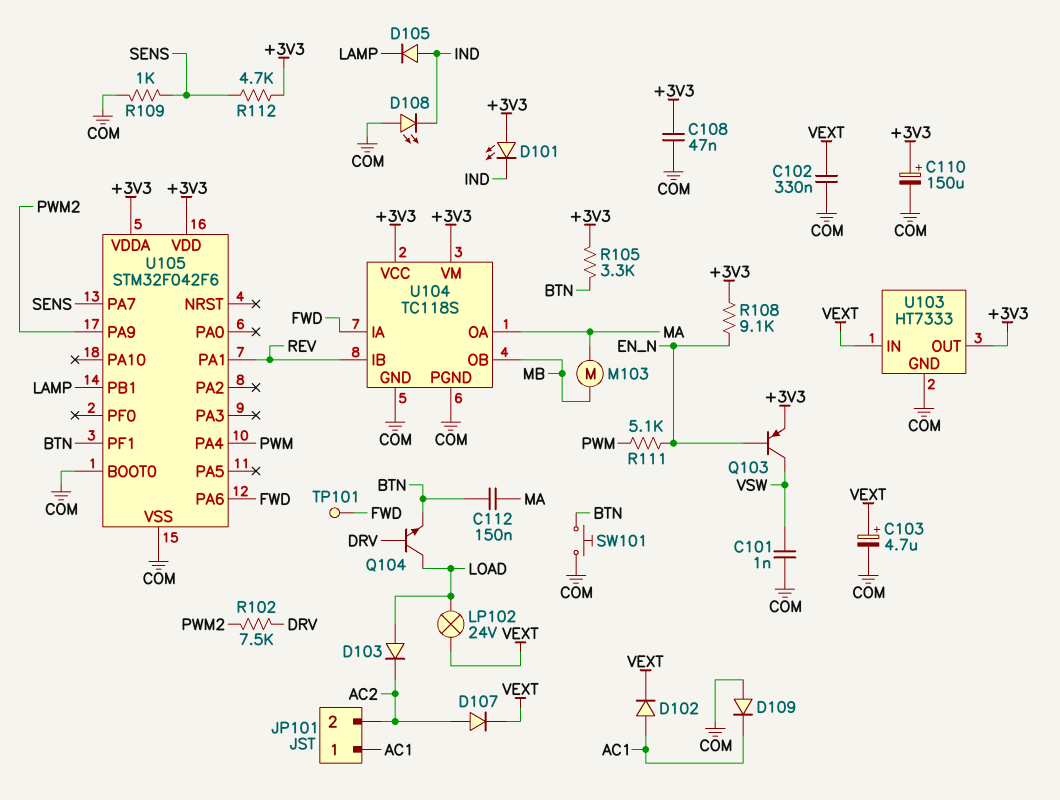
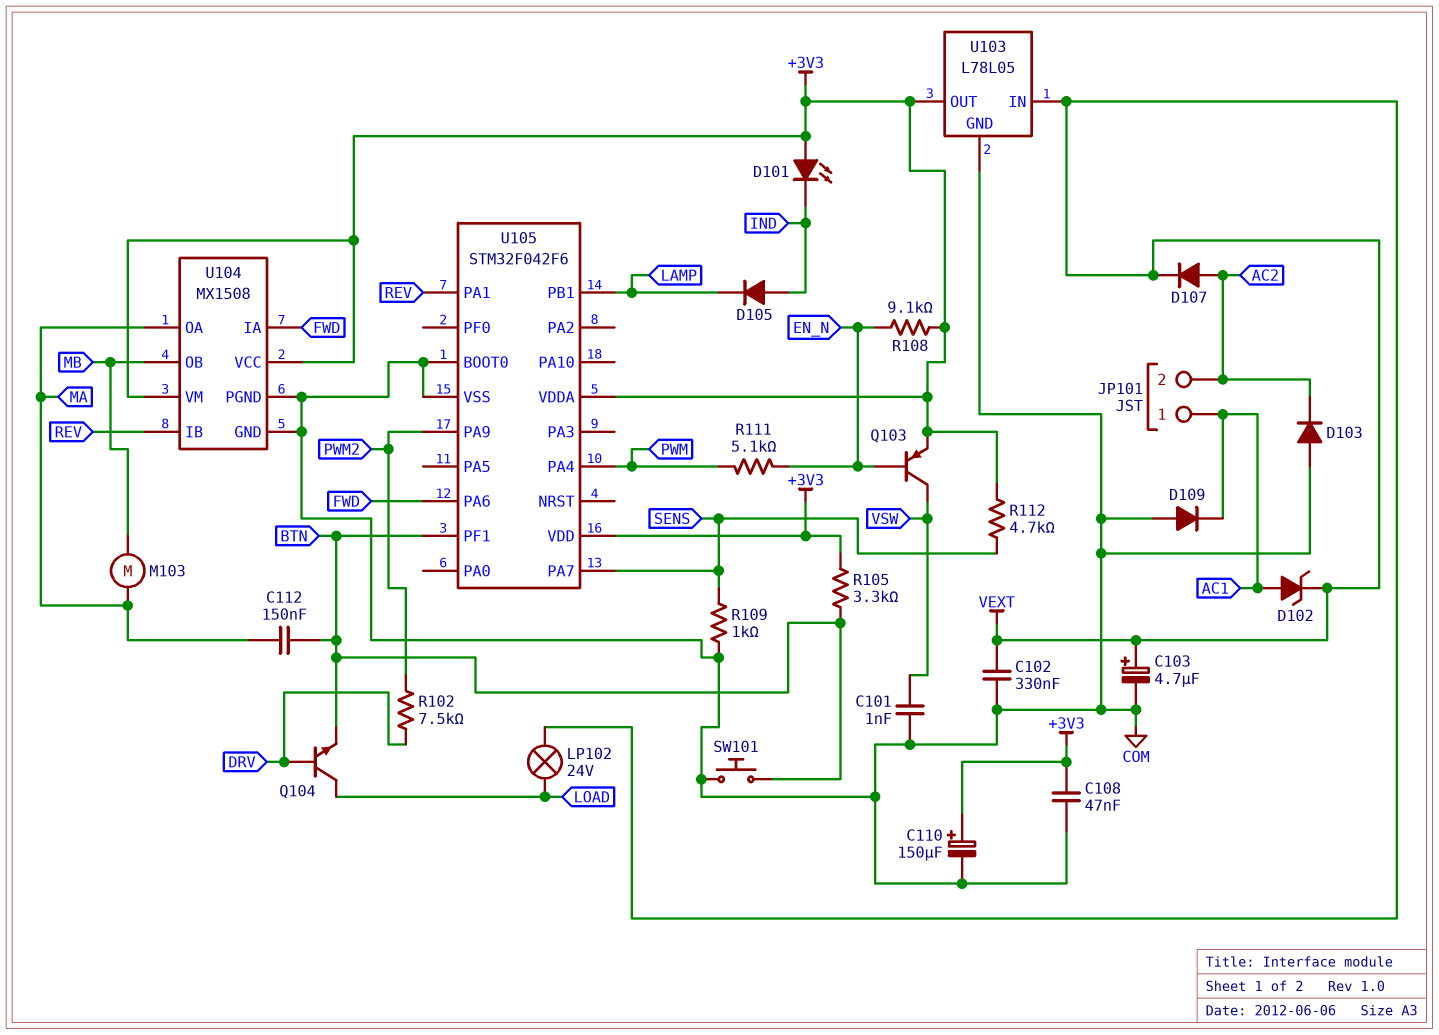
D102: diode (A AC1, K VEXT) -> zener (A AC1, K VEXT)
D103: diode (A LOAD, K AC2) -> diode (A COM, K AC2)
D108: LED (A COM, K IND) -> none
TP101: test point (FWD) -> none
U103: HT7333 -> L78L05
U104: TC118S -> MX1508

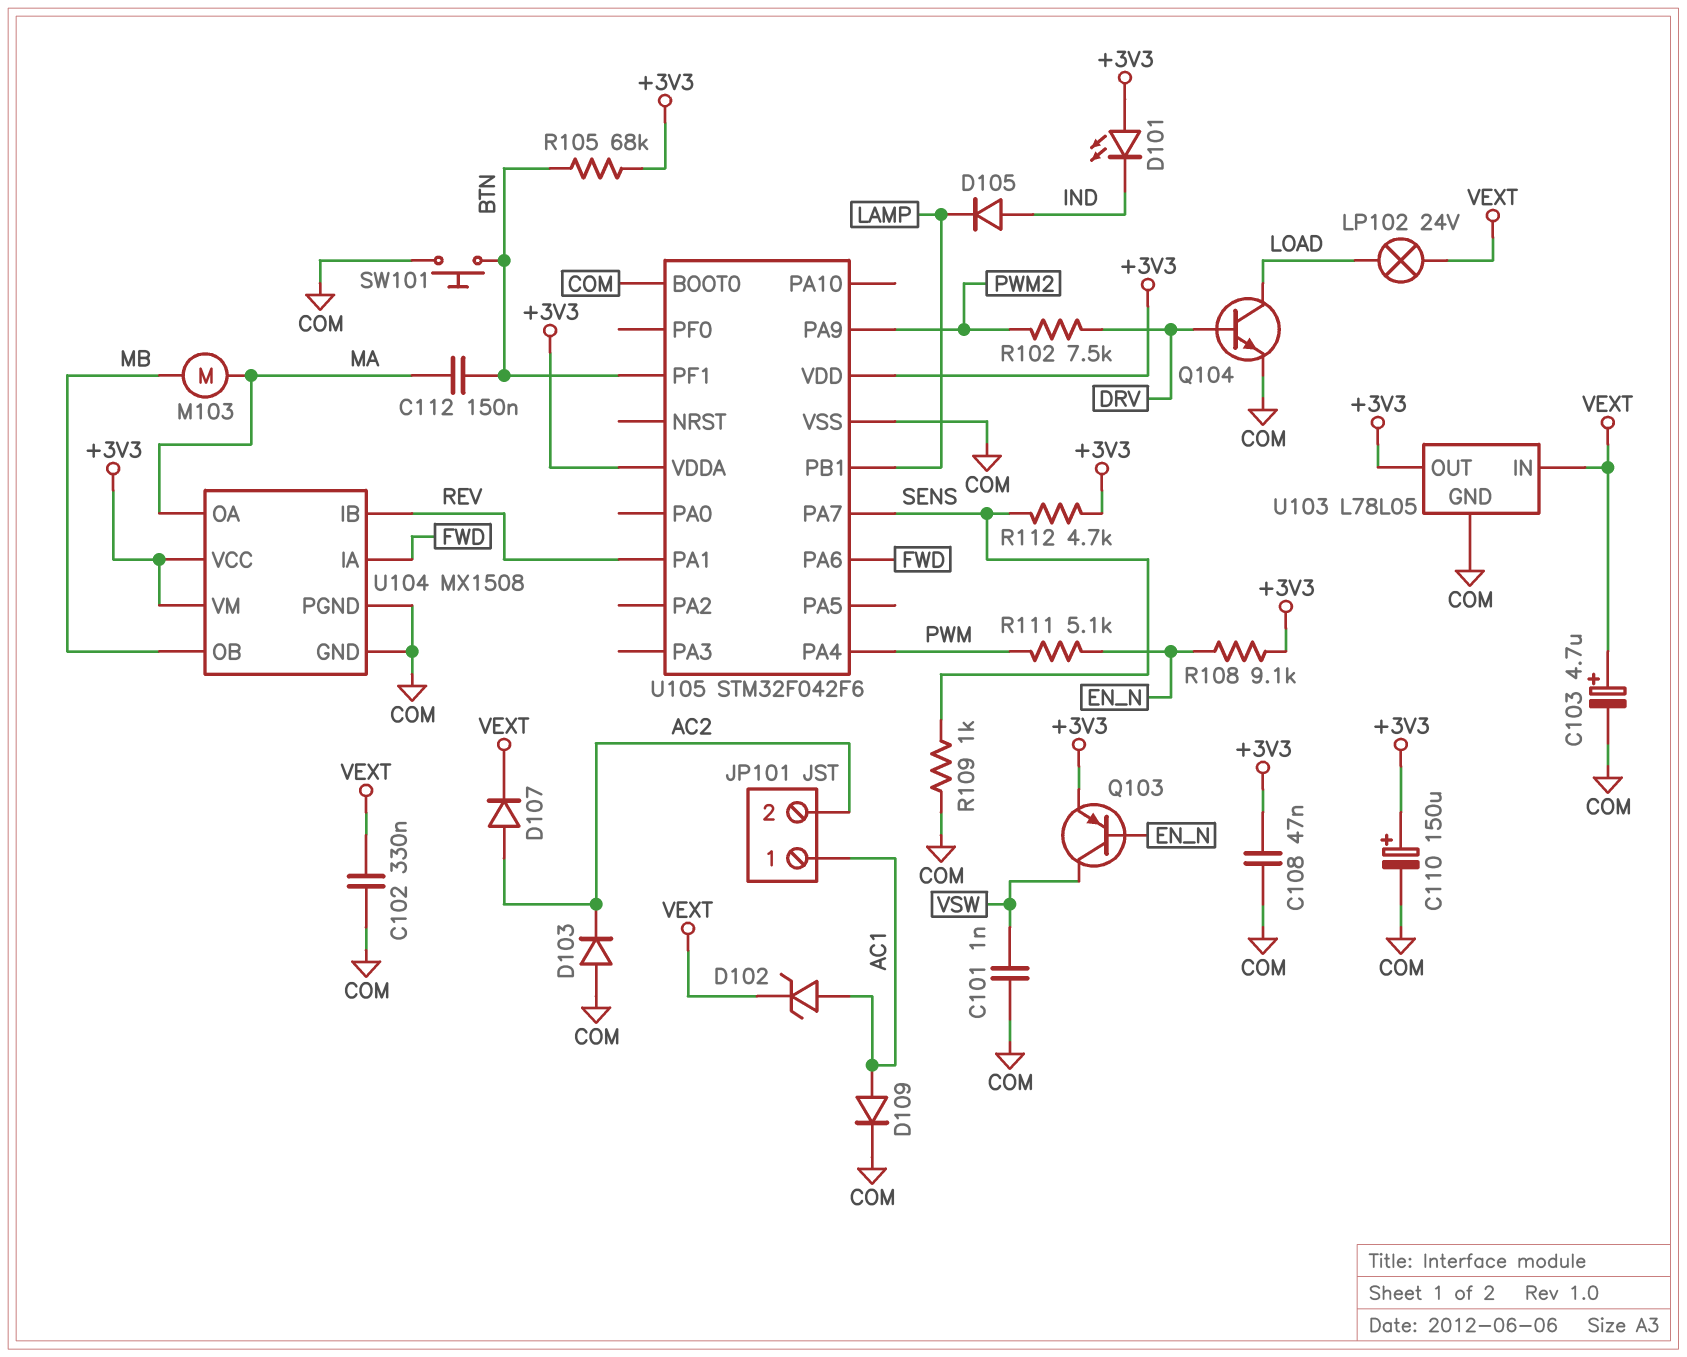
D109: diode (A COM, K AC1) -> diode (A AC1, K COM)
Q104: NPN (B DRV, C LOAD, E BTN) -> NPN (B DRV, C LOAD, E COM)
R105: 3.3k (+3V3, BTN) -> 68k (+3V3, BTN)

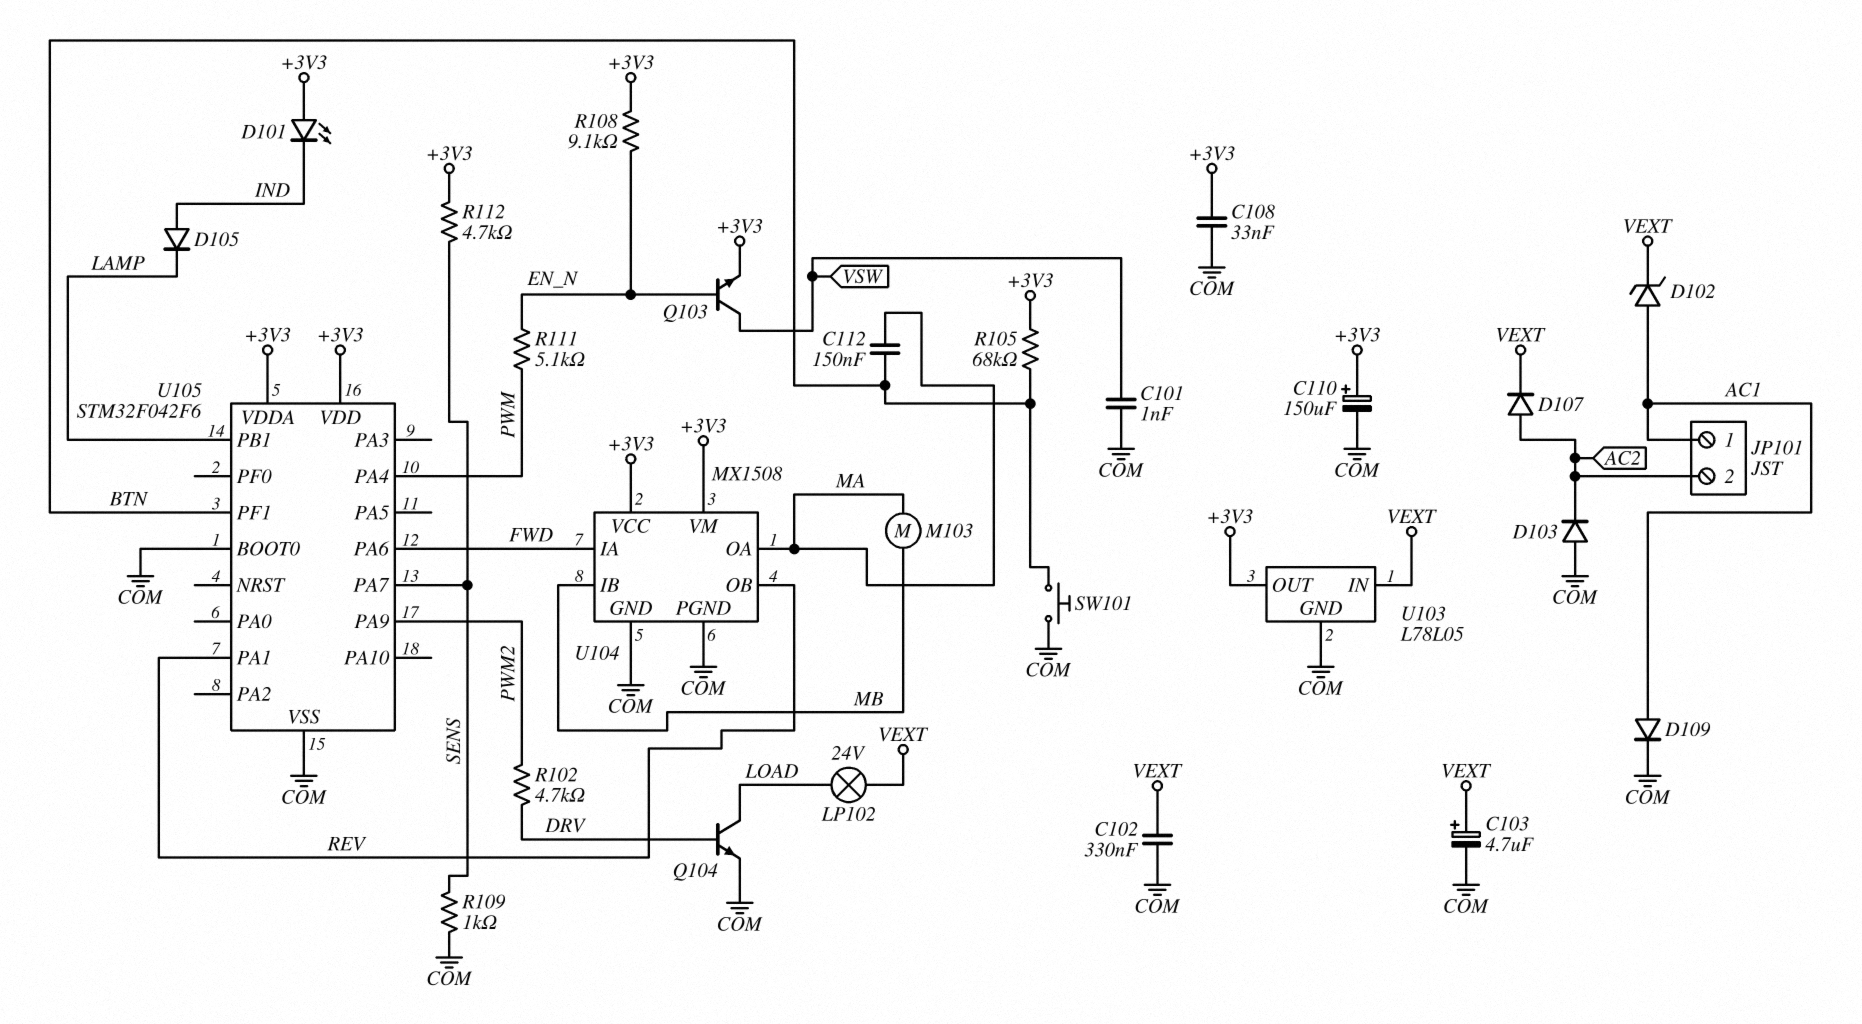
C108: 47nF (+3V3, COM) -> 33nF (+3V3, COM)
Q103: PNP (B EN_N, C VSW, E +3V3) -> NPN (B EN_N, C VSW, E +3V3)
R102: 7.5k (DRV, PWM2) -> 4.7k (DRV, PWM2)
U104 pin IB: REV -> MB
U104 pin OB: MB -> REV

